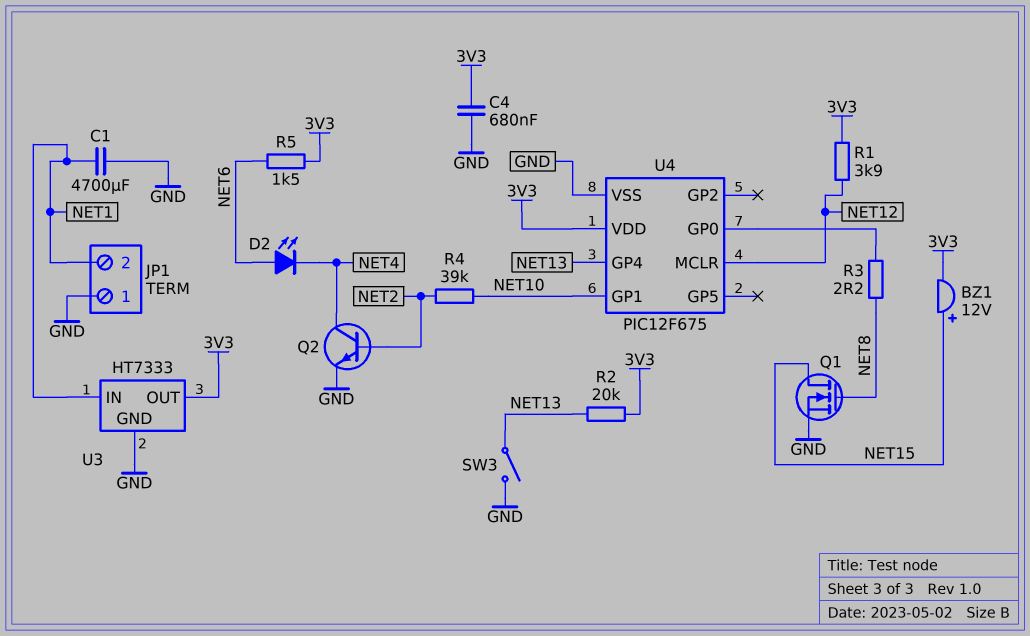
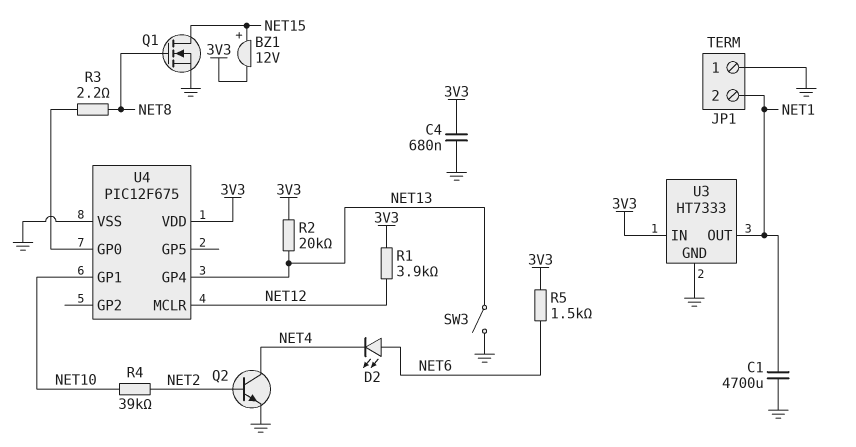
U3 pin IN: NET1 -> 3V3
U3 pin OUT: 3V3 -> NET1

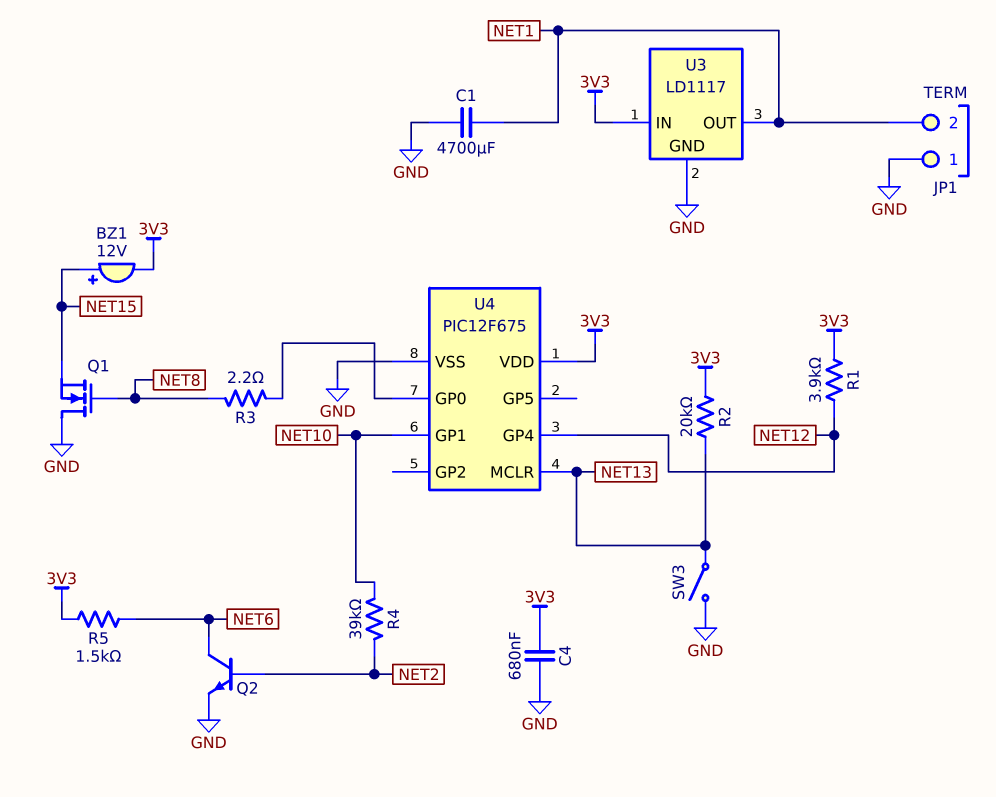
D2: LED (A NET6, K NET4) -> none
Q1: NMOS (G NET8, D NET15, S GND) -> NMOS (G NET8, D GND, S NET15)
Q2: NPN (B NET2, C NET4, E GND) -> NPN (B NET2, C NET6, E GND)
U3: HT7333 -> LD1117
U4 pin GP4: NET13 -> NET12
U4 pin MCLR: NET12 -> NET13

